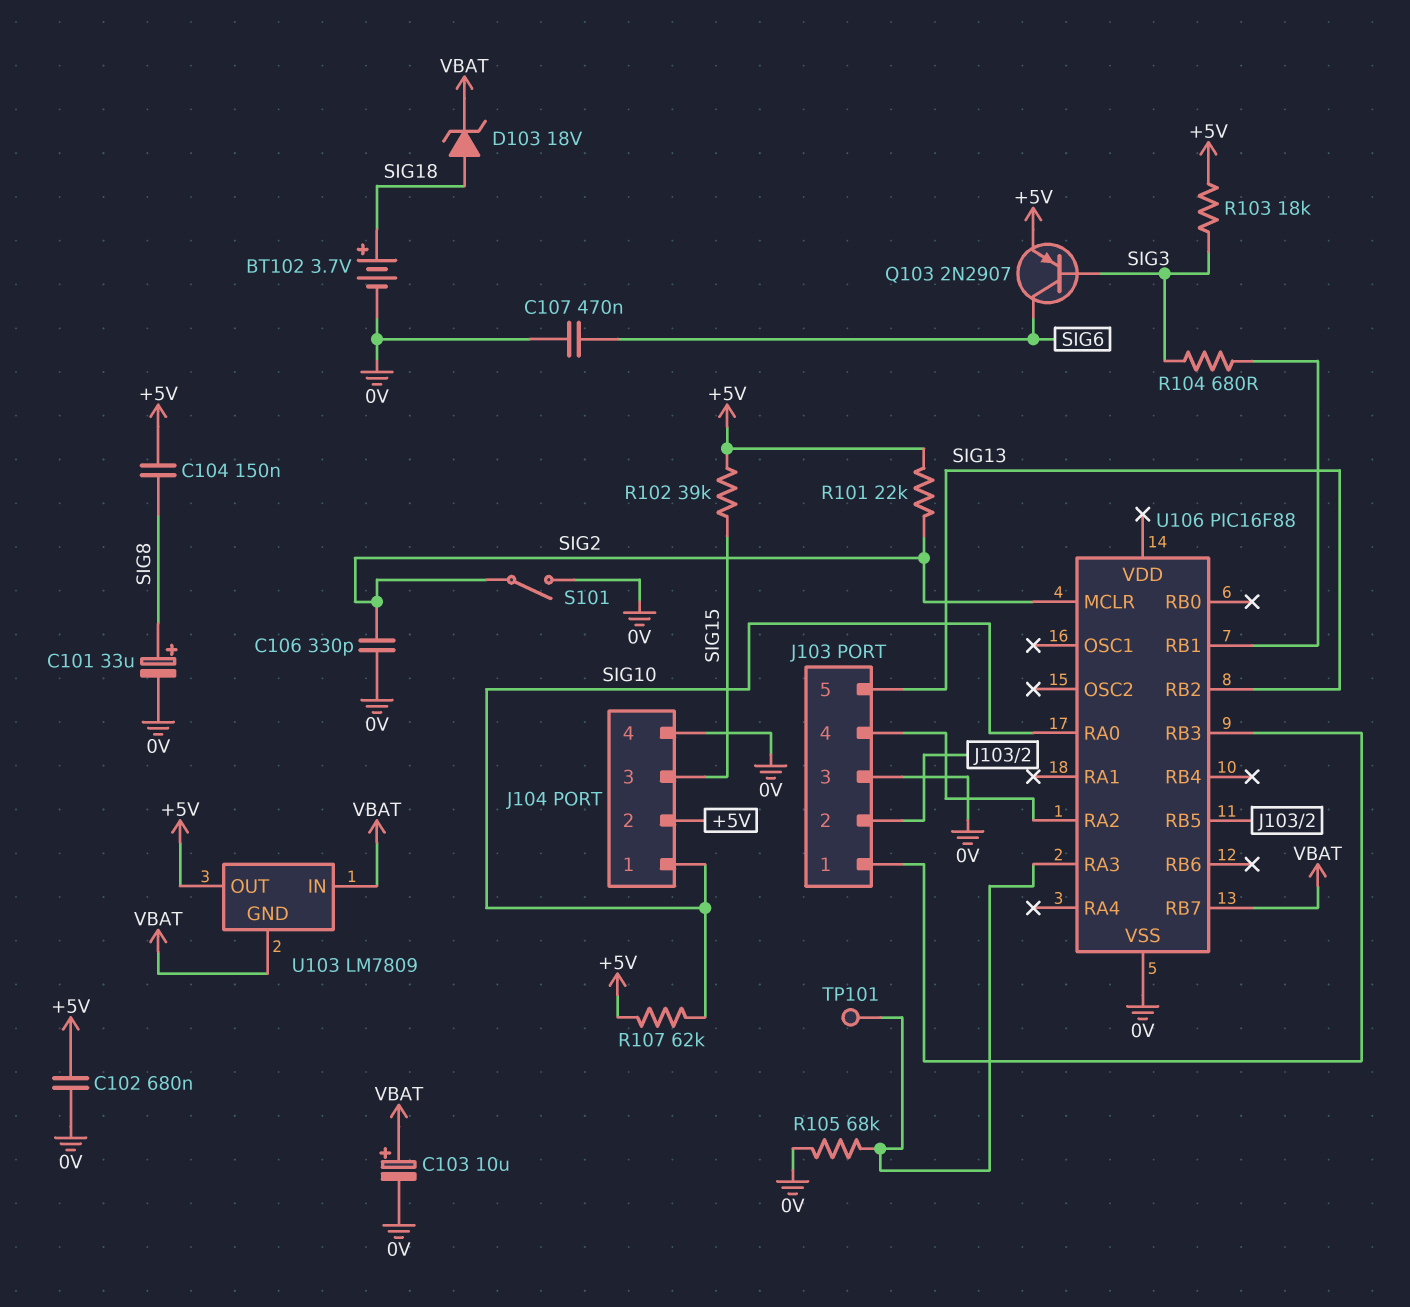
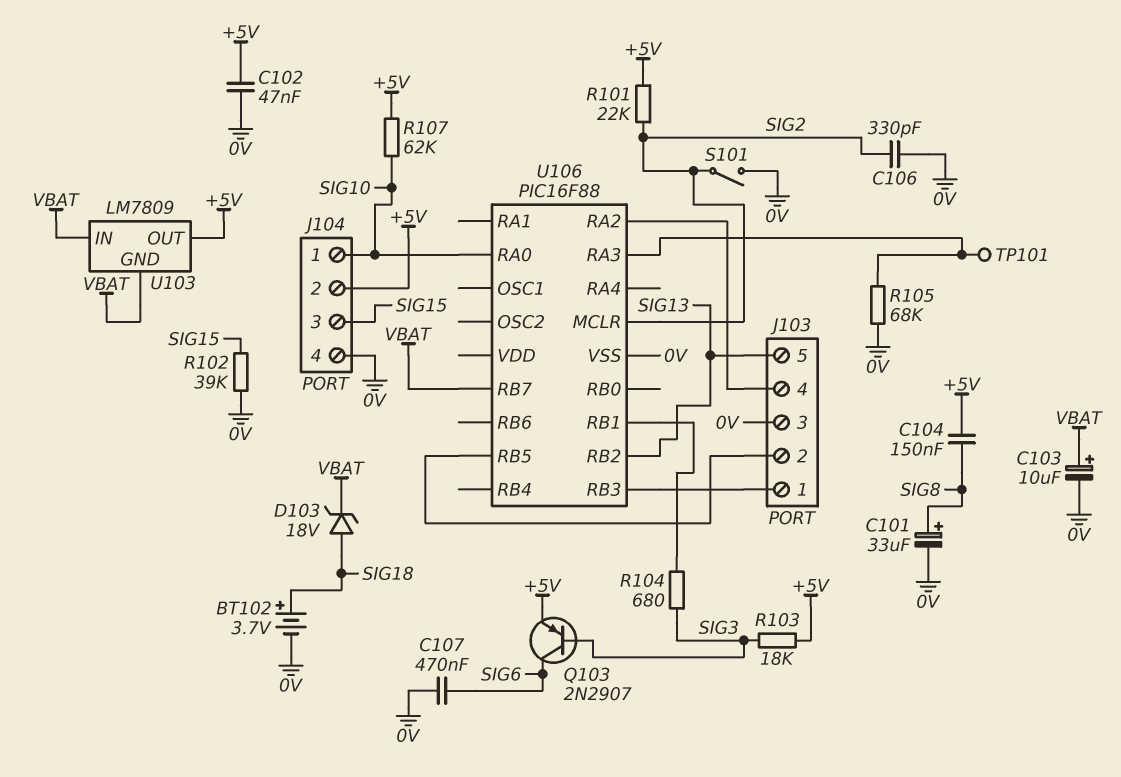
C102: 680nF (+5V, 0V) -> 47nF (+5V, 0V)
R102: 39k (+5V, SIG15) -> 39k (0V, SIG15)

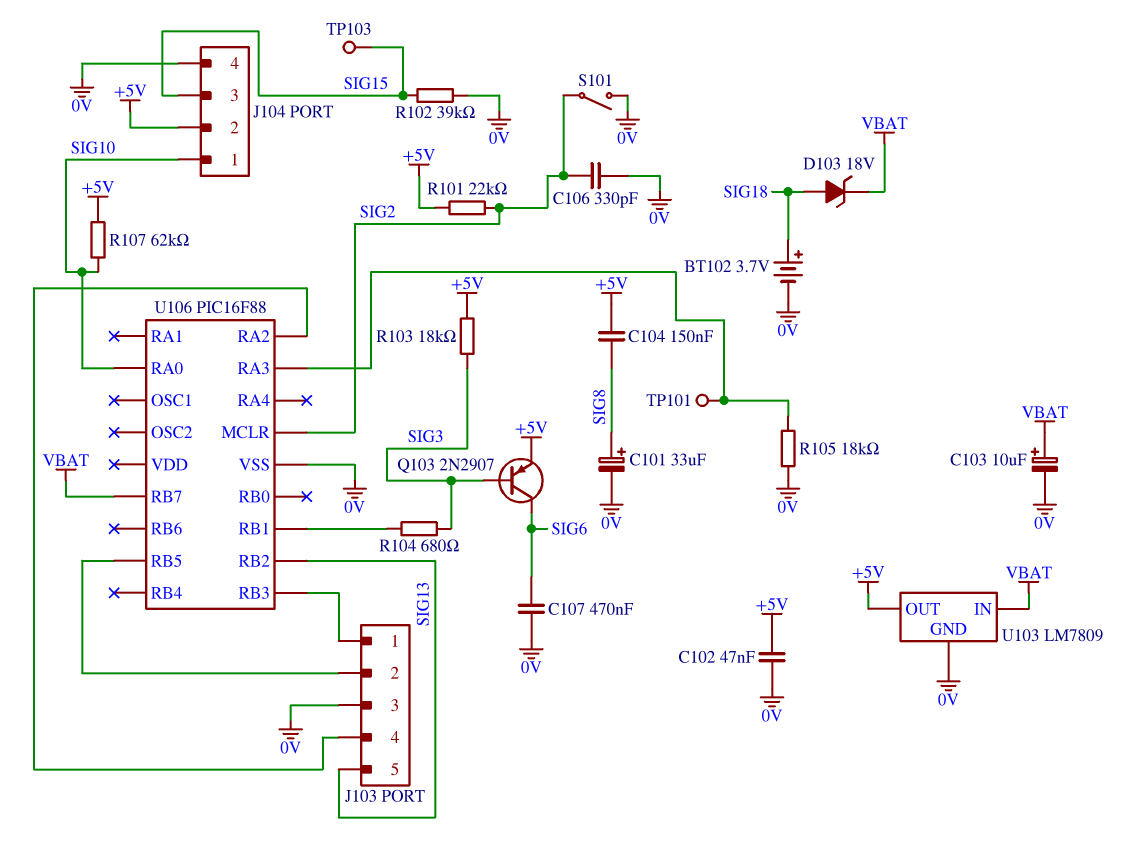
R105: 68k (0V, U106/RA3) -> 18k (0V, U106/RA3)
TP103: none -> test point (SIG15)
U103 pin GND: VBAT -> 0V

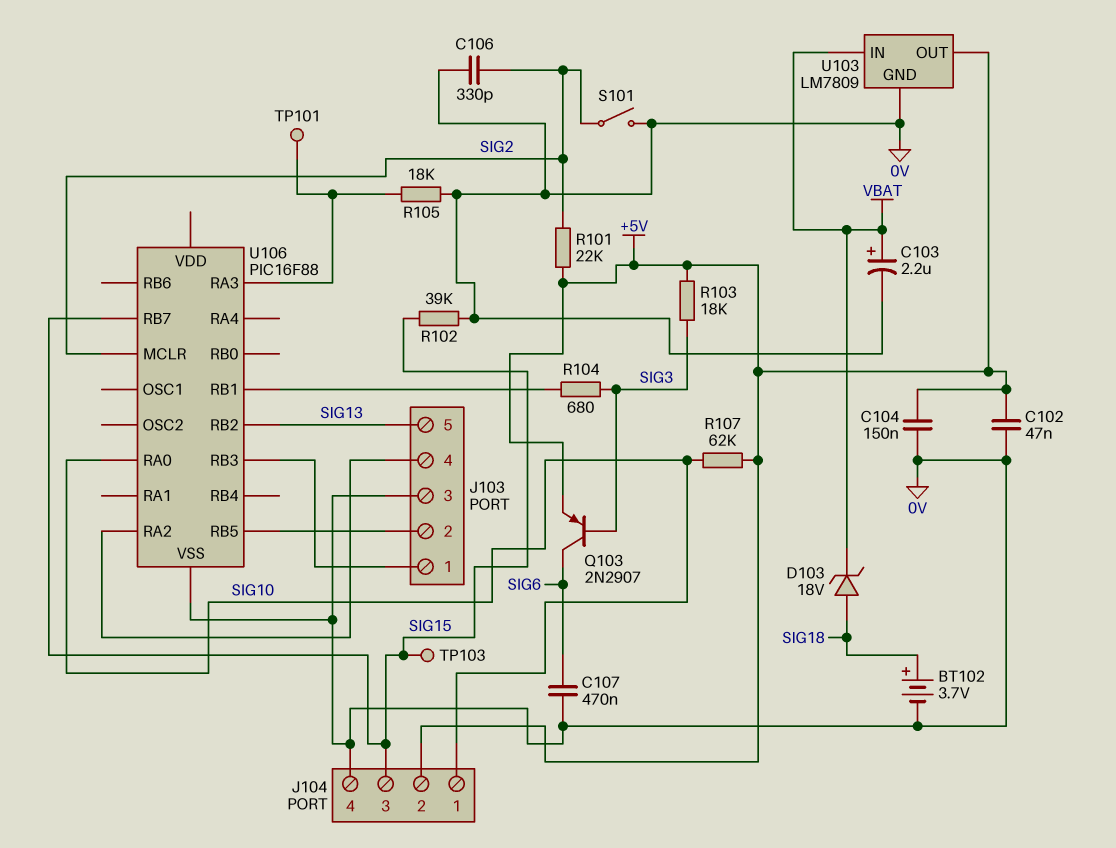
C101: 33uF (plus SIG8, minus 0V) -> none
C103: 10uF (plus VBAT, minus 0V) -> 2.2uF (plus VBAT, minus 0V)
C104: 150nF (+5V, SIG8) -> 150nF (+5V, 0V)
U106 pin RB7: VBAT -> SIG15

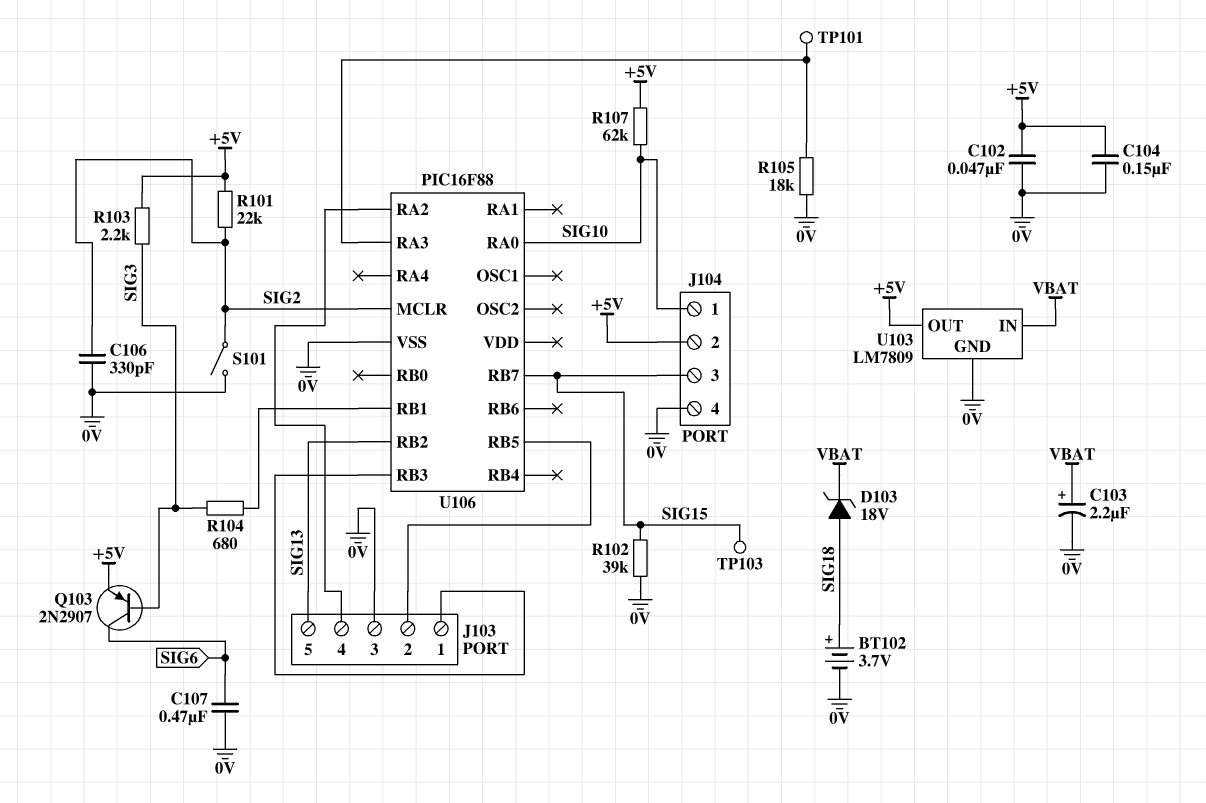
R103: 18k (+5V, SIG3) -> 2.2k (+5V, SIG3)

